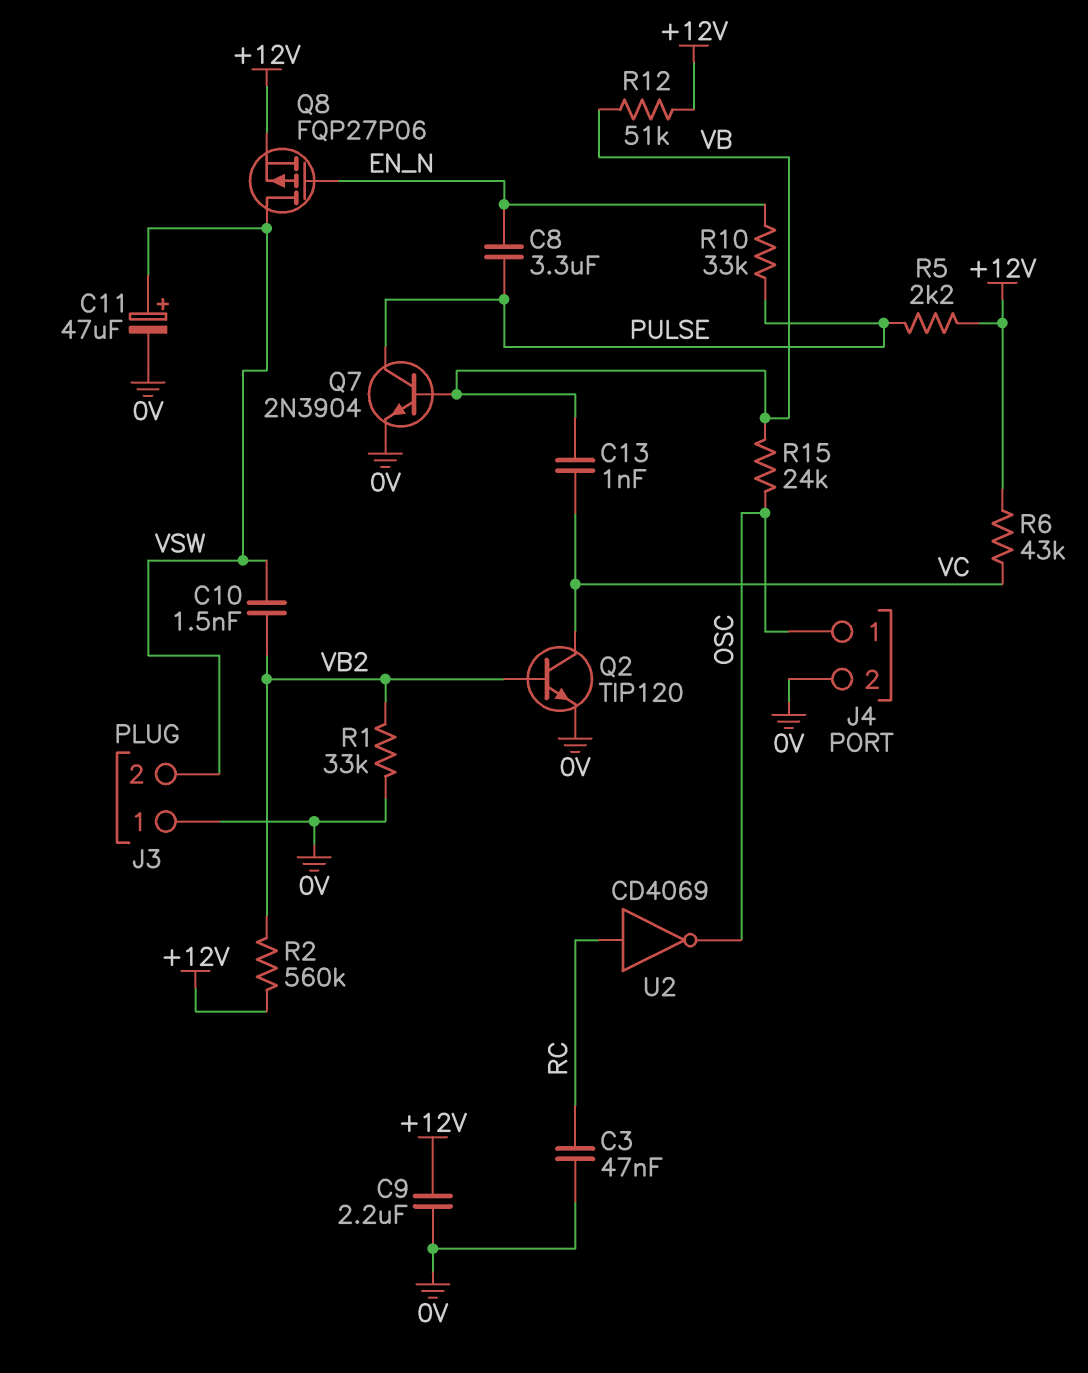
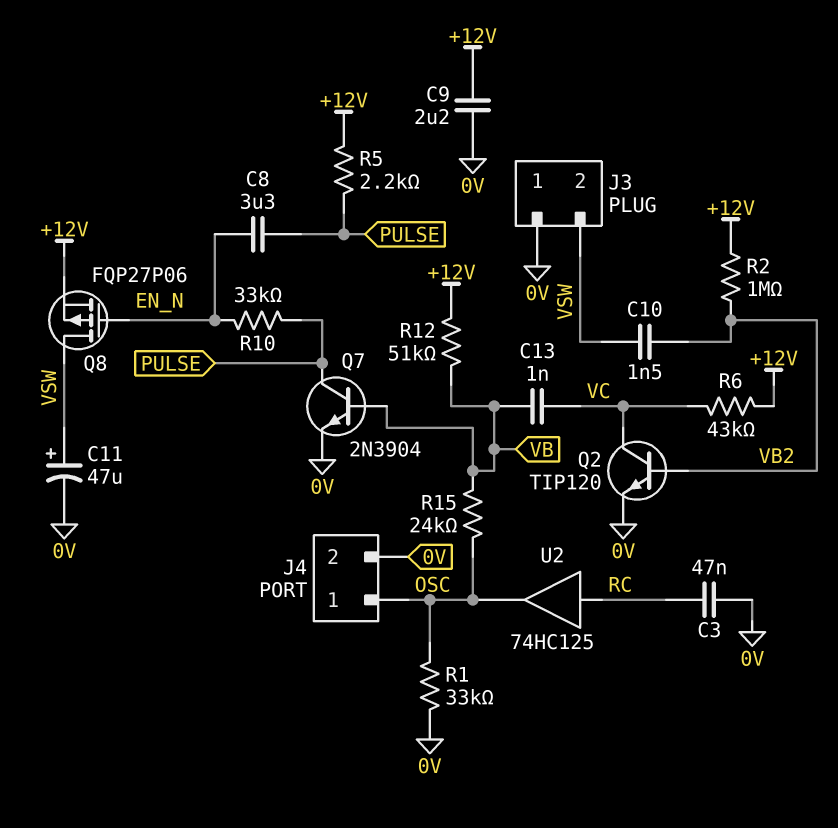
R1: 33k (0V, VB2) -> 33k (0V, OSC)
R2: 560k (+12V, VB2) -> 1M (+12V, VB2)
U2: NOT CD4069 (in RC, out OSC) -> buffer 74HC125 (in RC, out OSC)

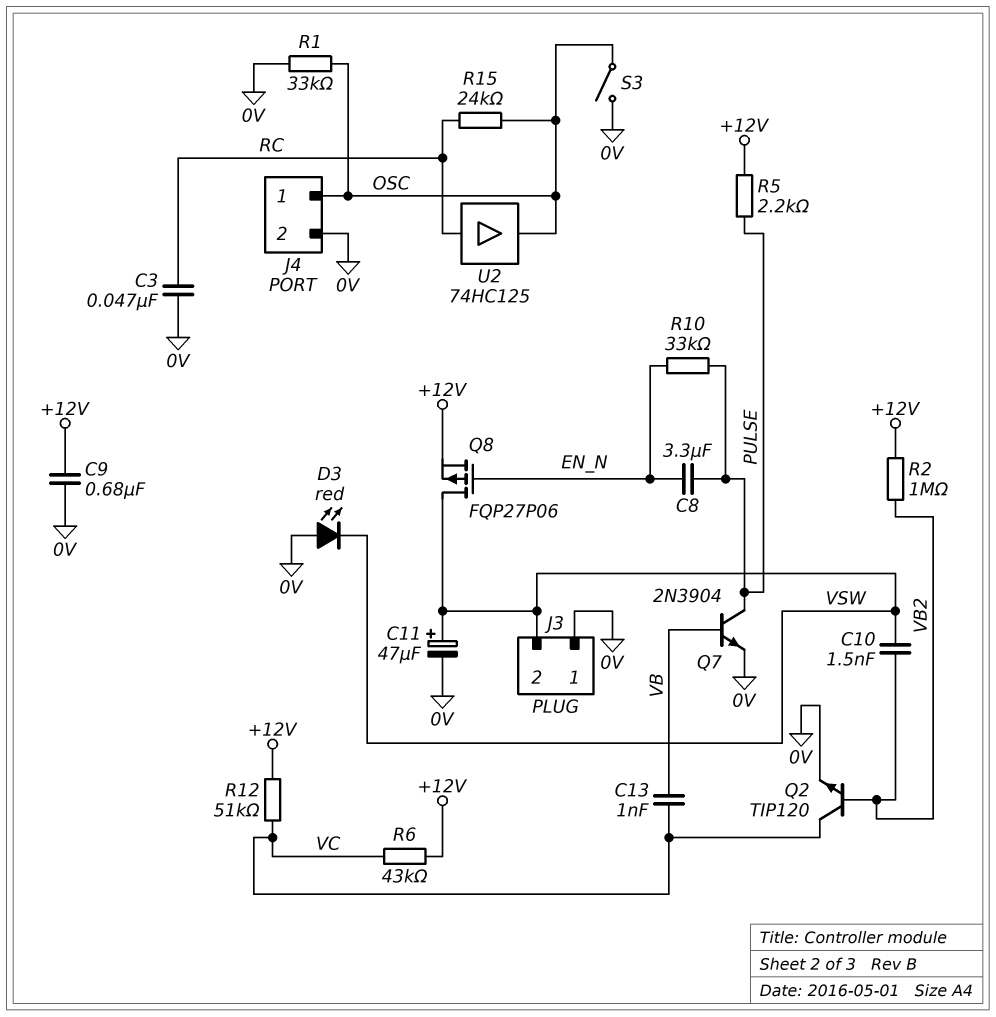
C9: 2.2uF (+12V, 0V) -> 680nF (+12V, 0V)
D3: none -> LED red (A 0V, K VSW)
R12: 51k (+12V, VB) -> 51k (+12V, VC)
R15: 24k (OSC, VB) -> 24k (OSC, RC)
S3: none -> switch (0V, OSC)

